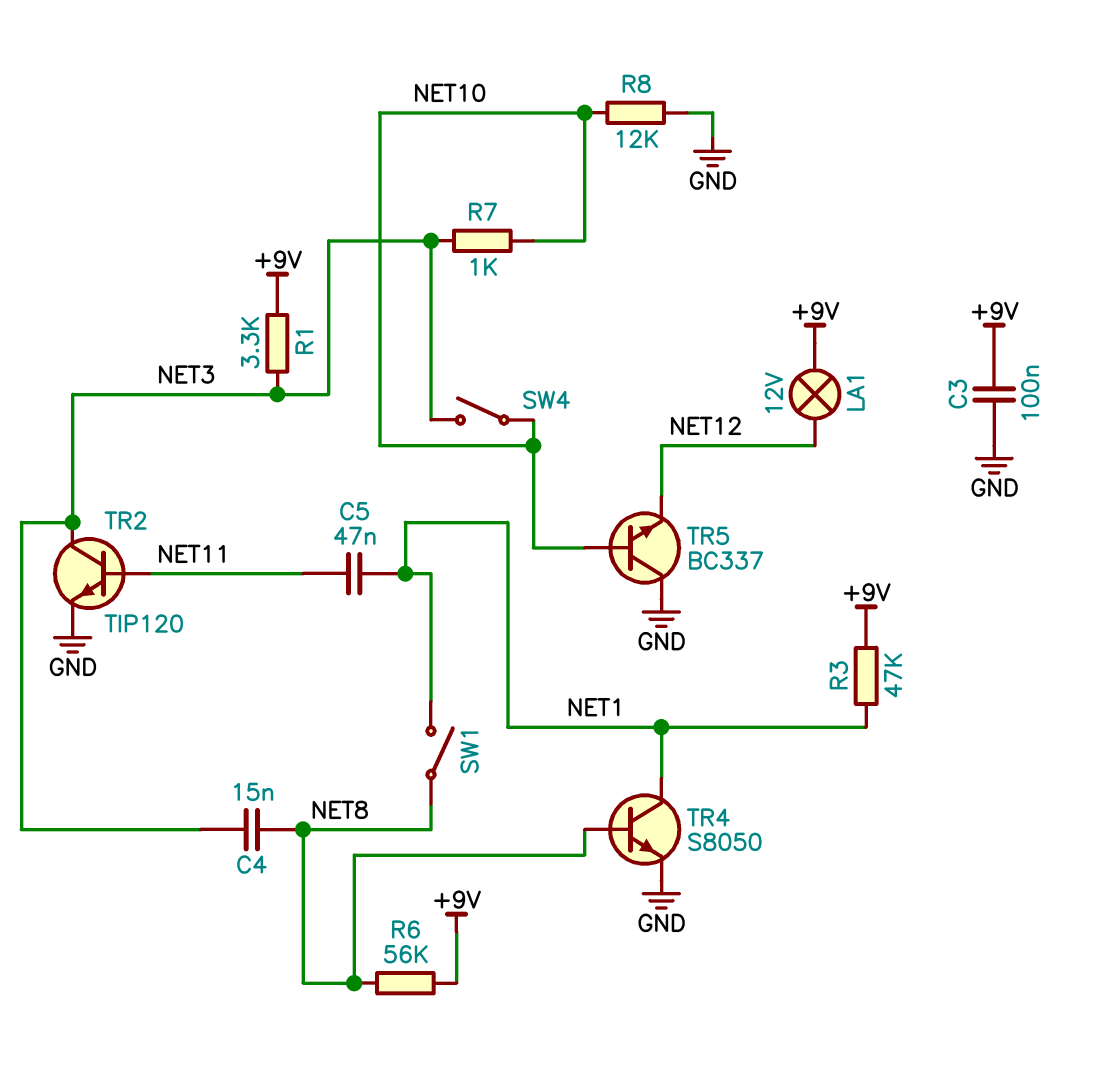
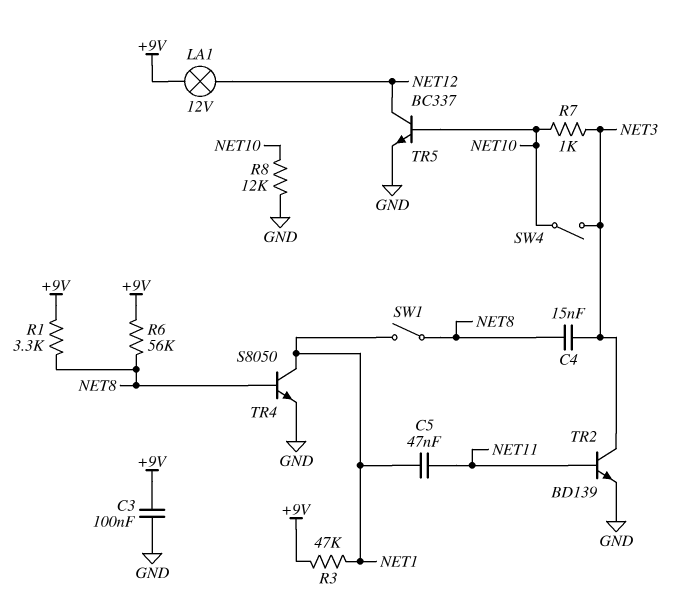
R1: 3.3k (+9V, NET3) -> 3.3k (+9V, NET8)
TR2: NPN TIP120 (B NET11, C NET3, E GND) -> NPN BD139 (B NET11, C NET3, E GND)
TR5: NPN BC337 (B NET10, C GND, E NET12) -> NPN BC337 (B NET10, C NET12, E GND)

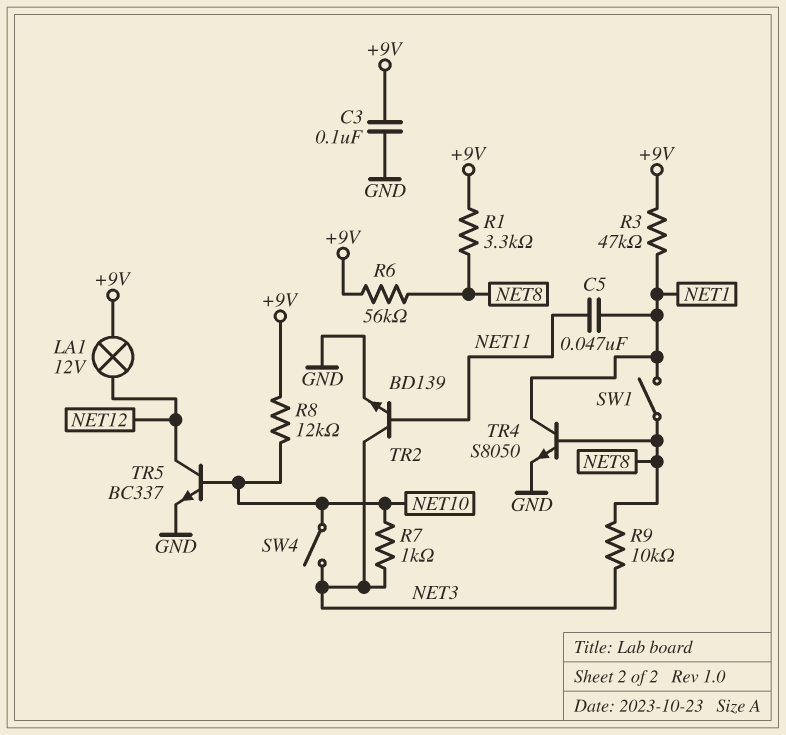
C4: 15nF (NET3, NET8) -> none
R8: 12k (GND, NET10) -> 12k (+9V, NET10)
R9: none -> 10k (NET3, NET8)

